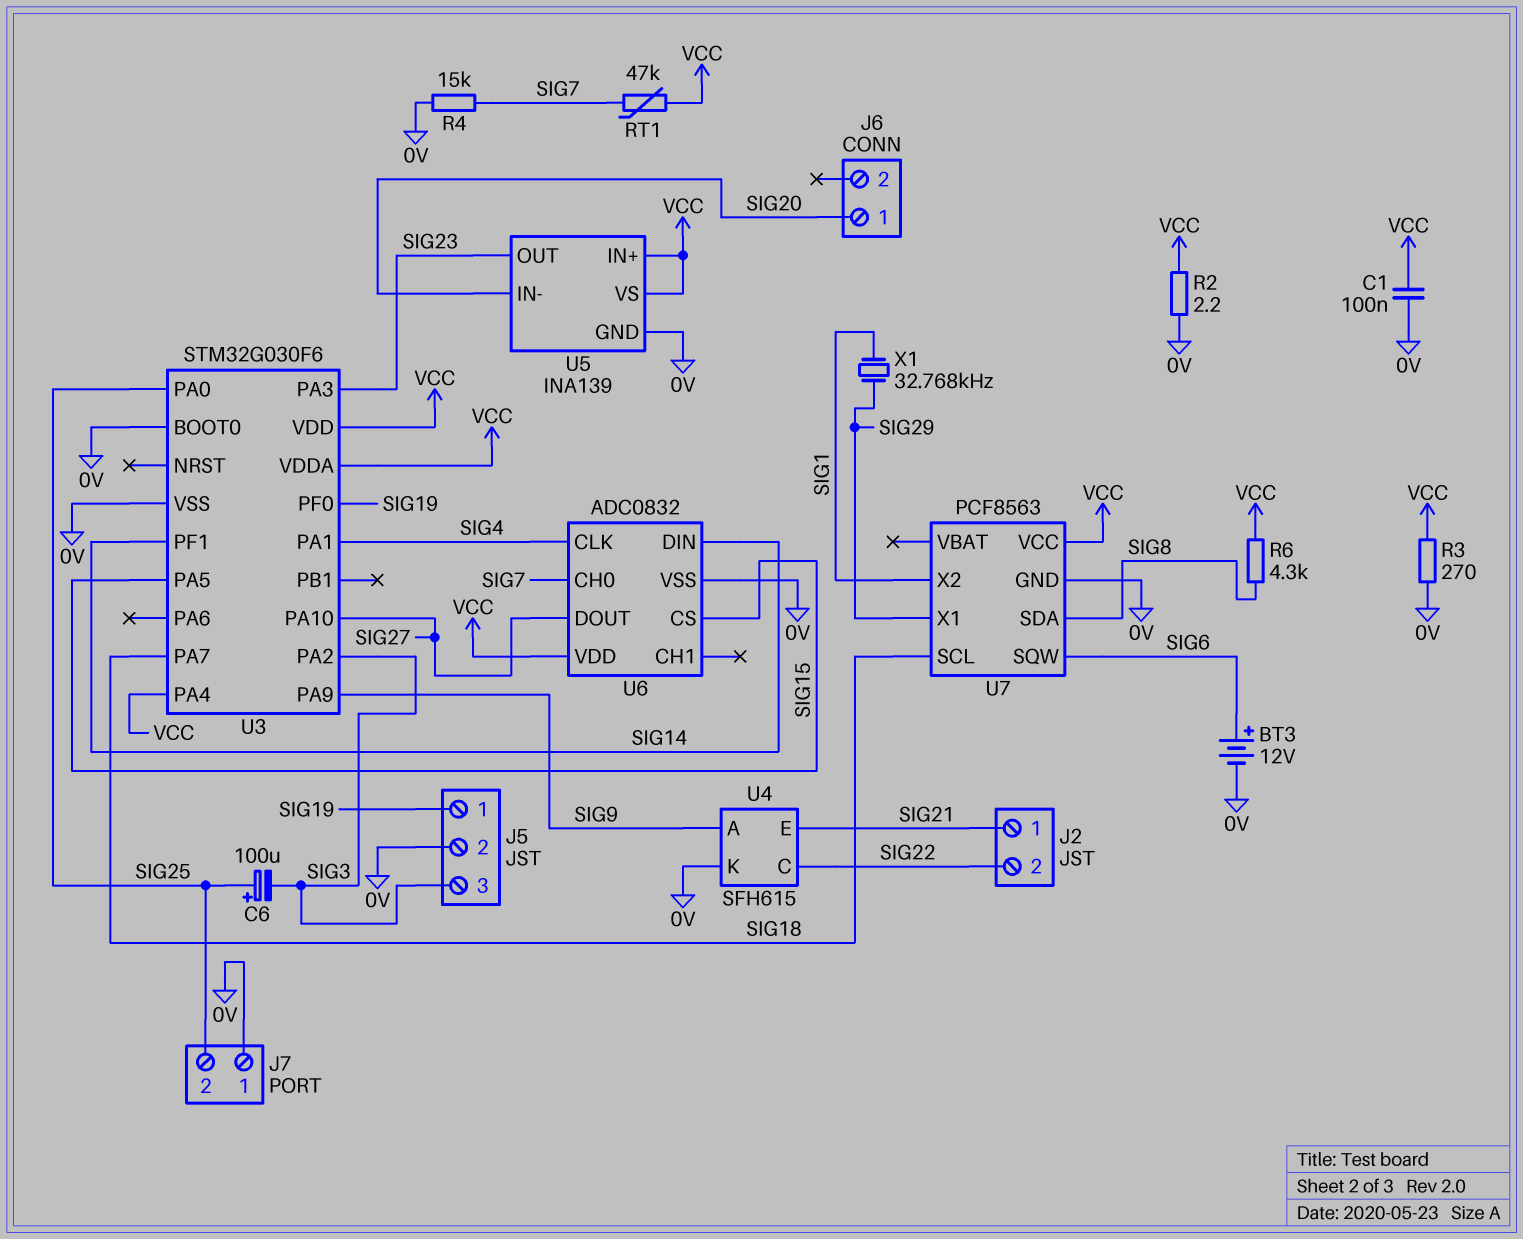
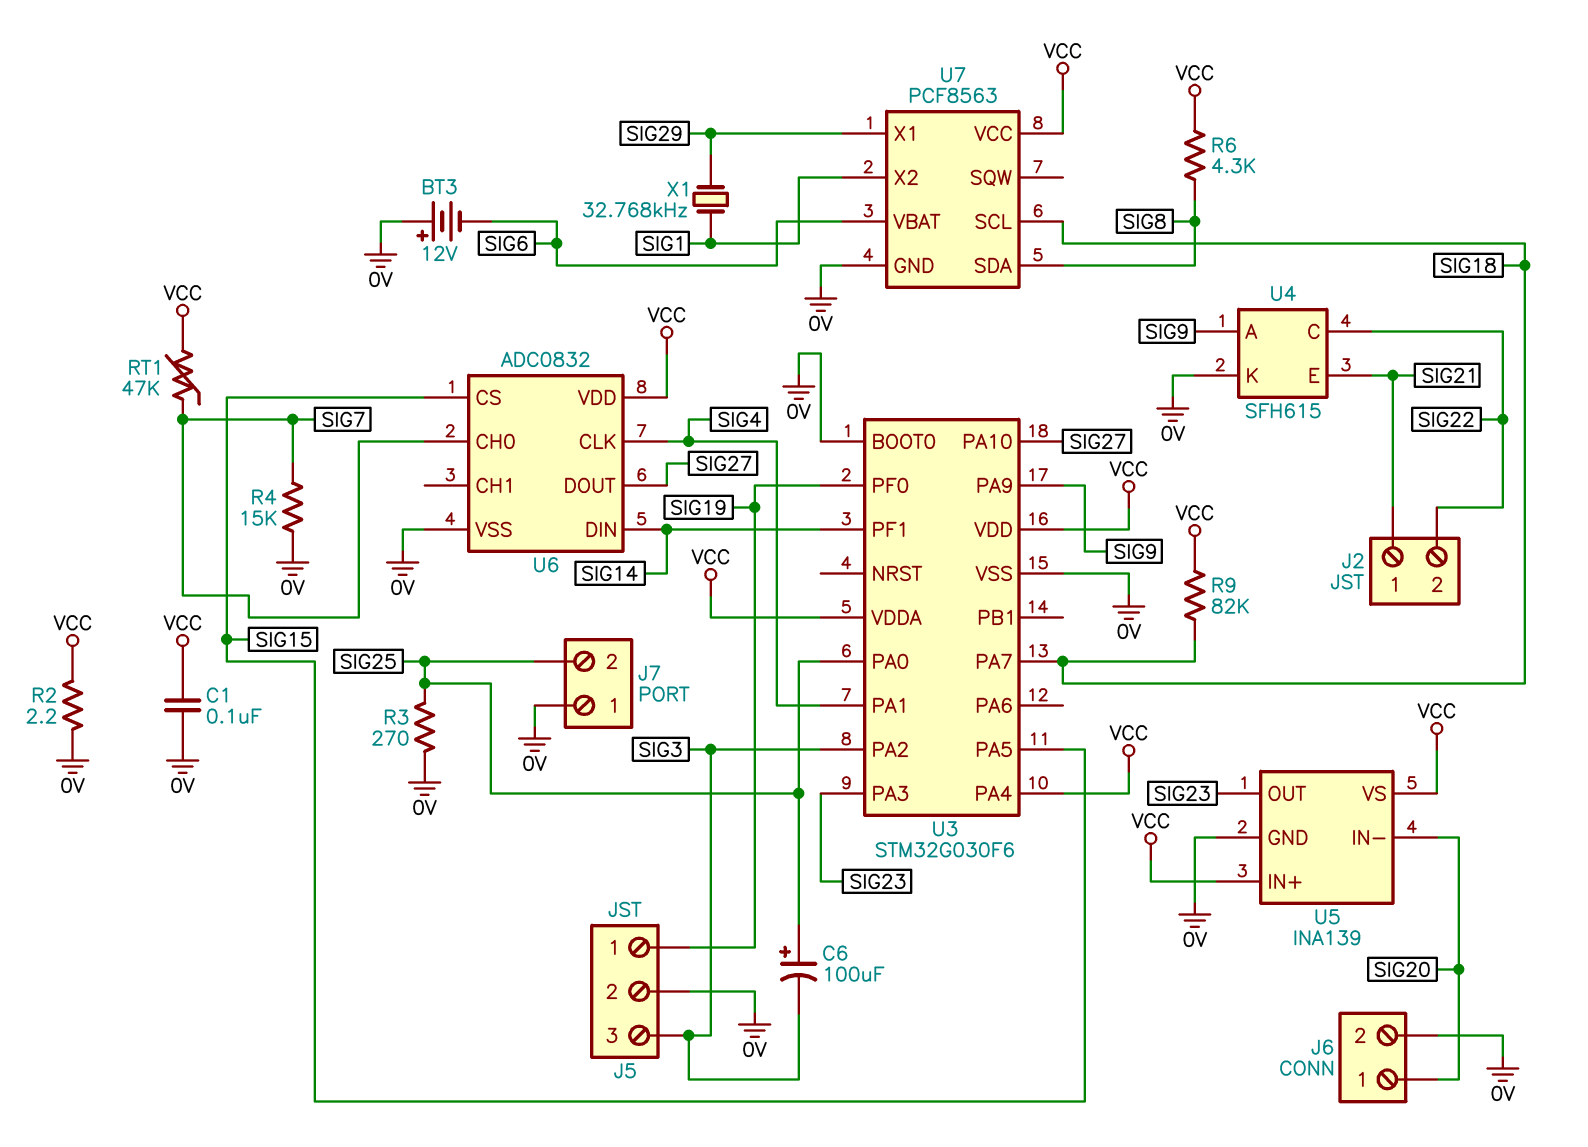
BT3: 12V (plus SIG6, minus 0V) -> 12V (plus 0V, minus SIG6)
J6 pin 2: none -> 0V
R3: 270 (0V, VCC) -> 270 (0V, SIG25)
R9: none -> 82k (SIG18, VCC)
U7 pin SQW: SIG6 -> none
U7 pin VBAT: none -> SIG6

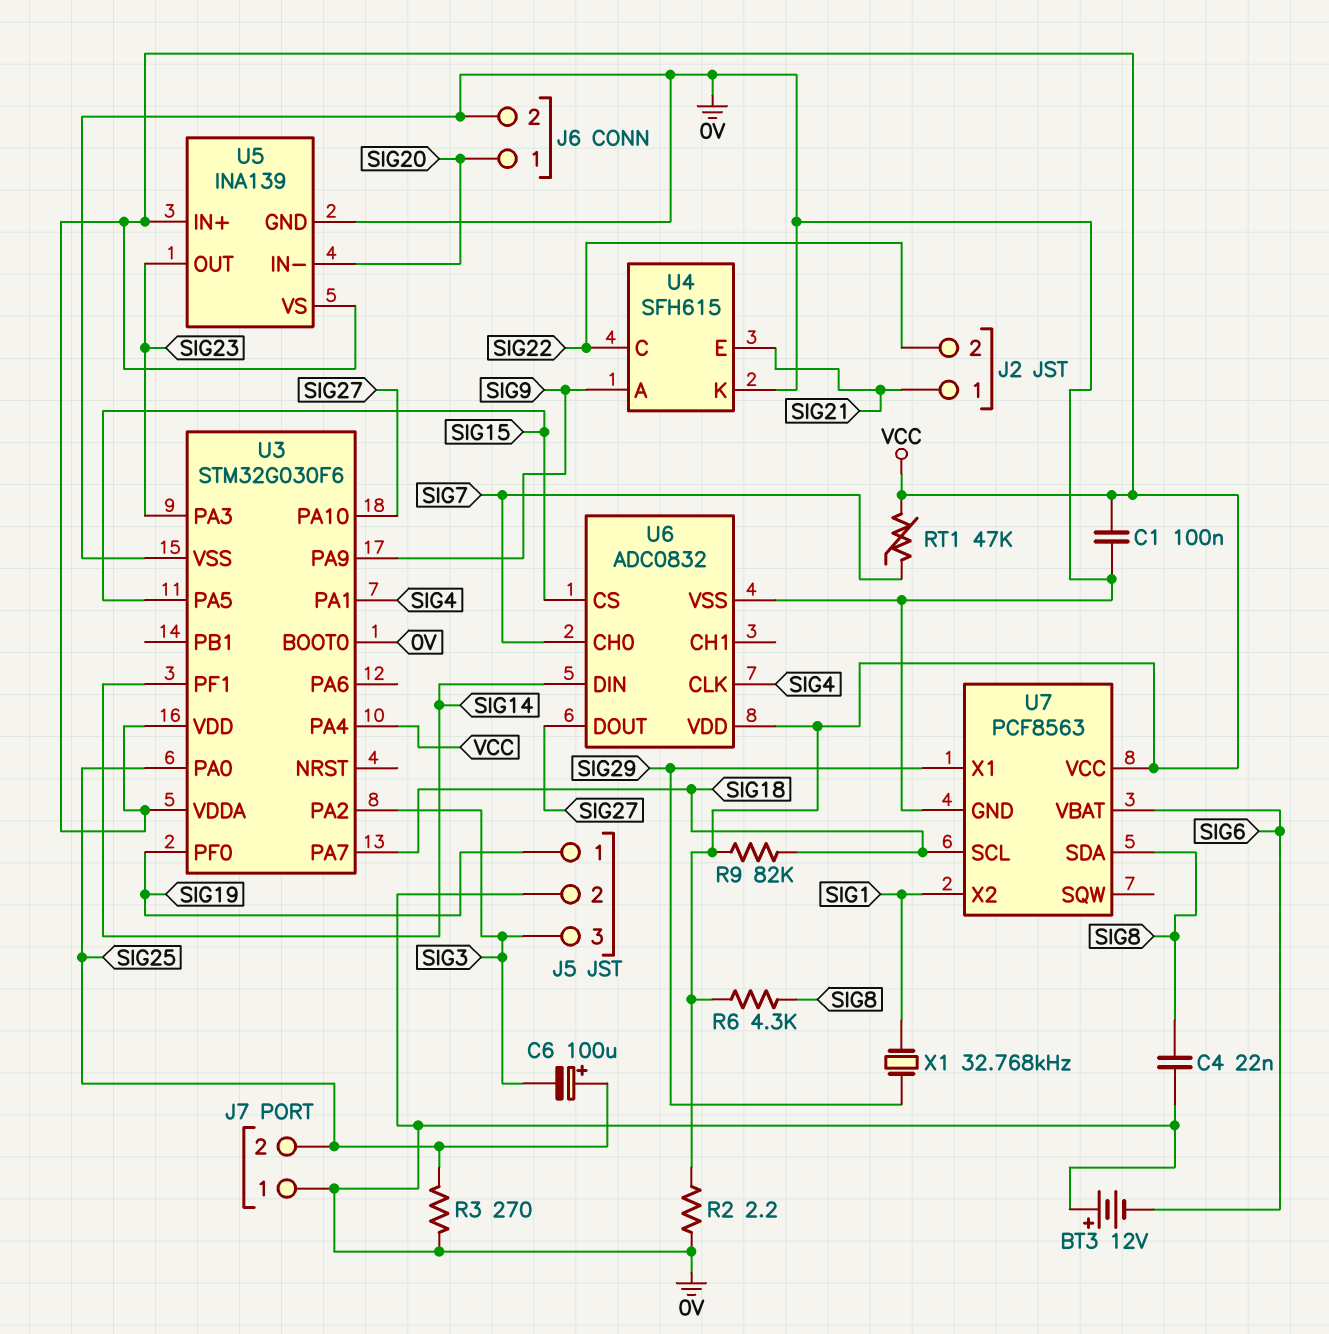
C4: none -> 22nF (0V, SIG8)
R4: 15k (0V, SIG7) -> none

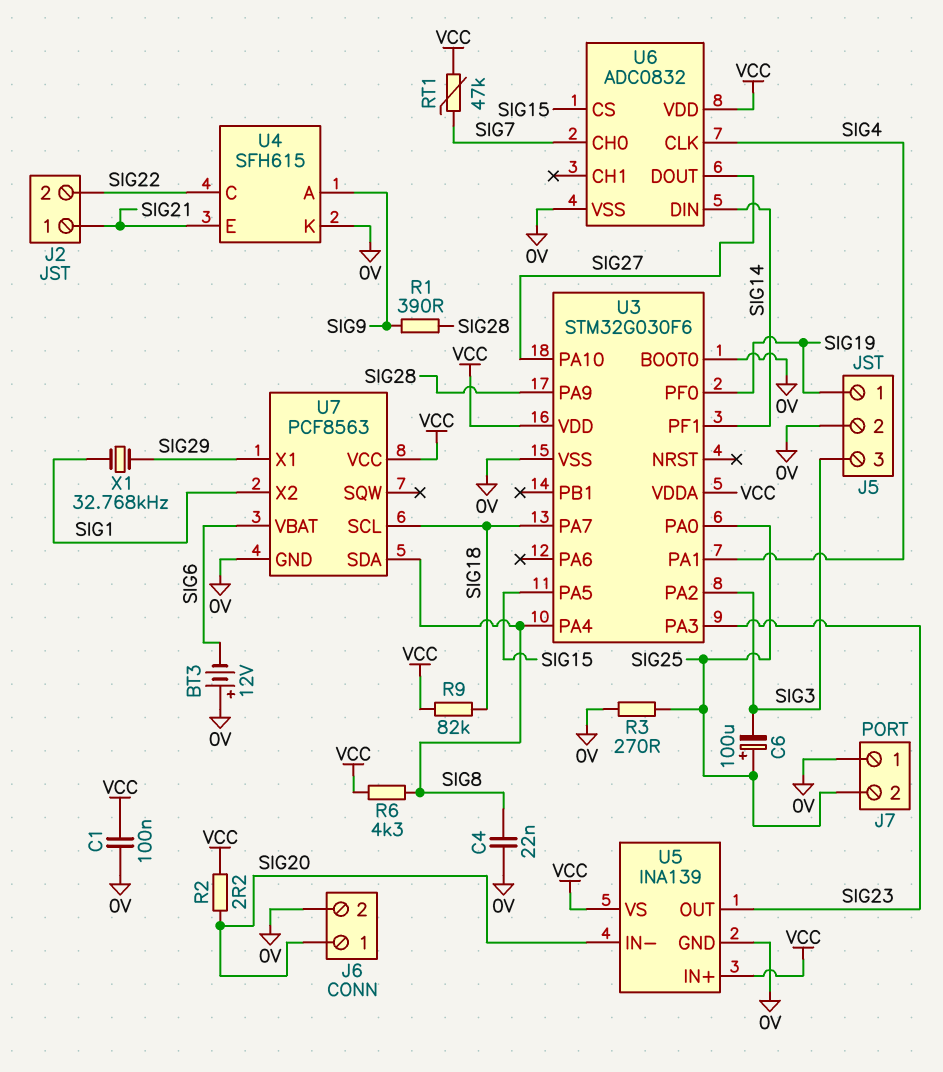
R1: none -> 390 (SIG9, SIG28)
R2: 2.2 (0V, VCC) -> 2.2 (SIG20, VCC)
U3 pin PA4: VCC -> SIG8
U3 pin PA9: SIG9 -> SIG28

